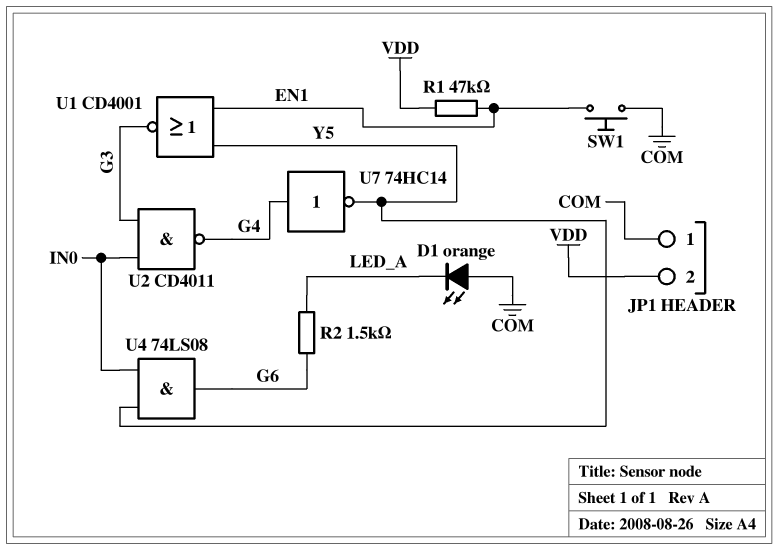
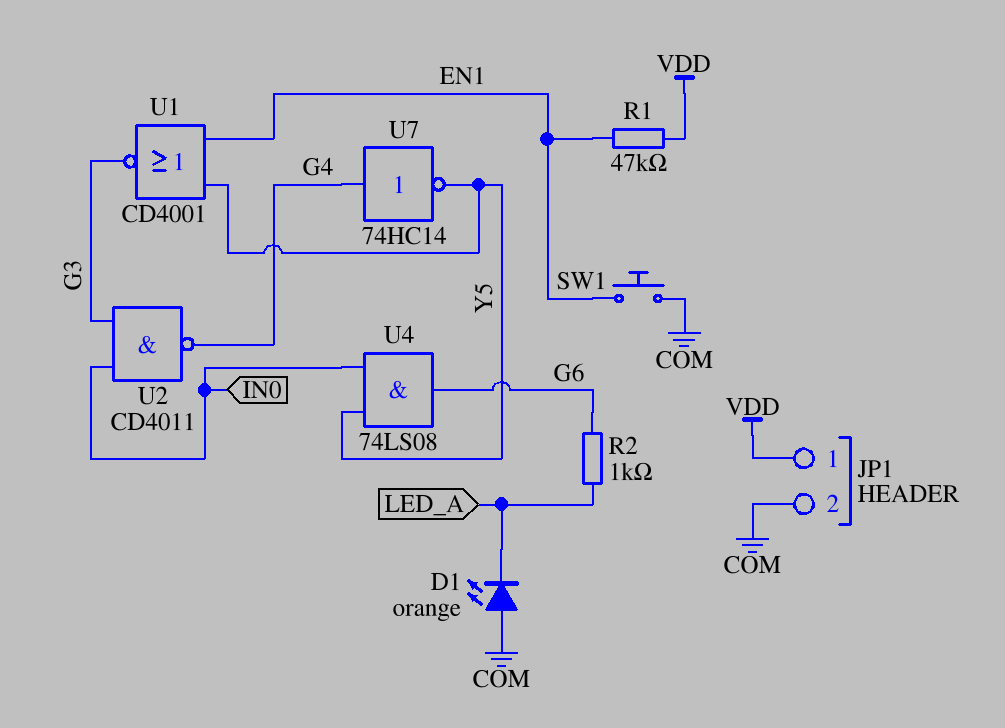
JP1 pin 1: COM -> VDD
JP1 pin 2: VDD -> COM
R2: 1.5k (G6, LED_A) -> 1k (G6, LED_A)

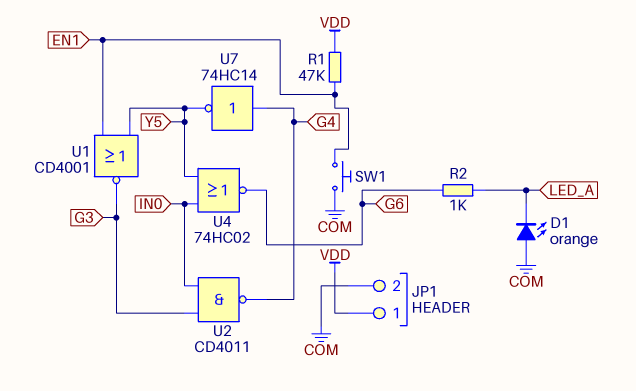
U4: AND 74LS08 (in IN0, in Y5, out G6) -> NOR 74HC02 (in IN0, in Y5, out G6)

